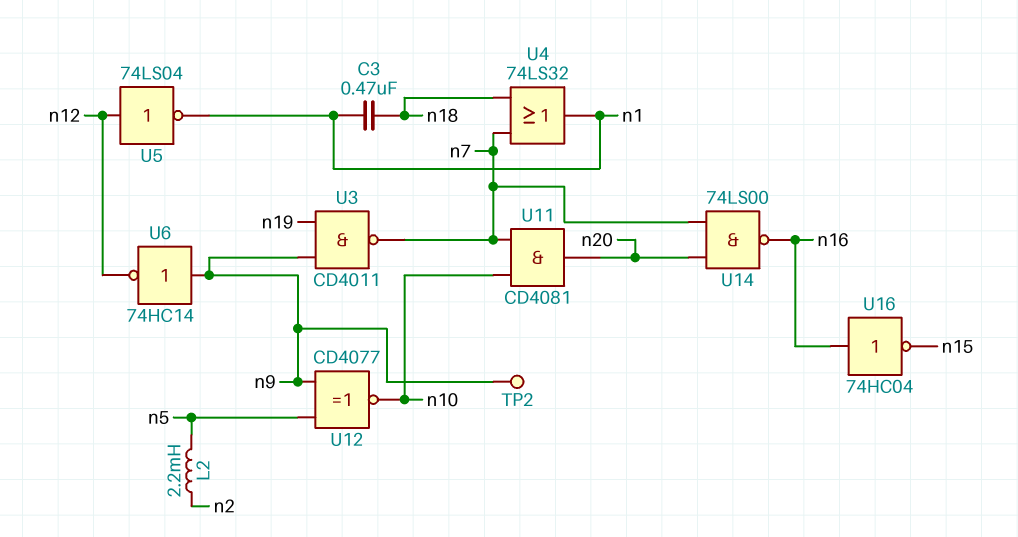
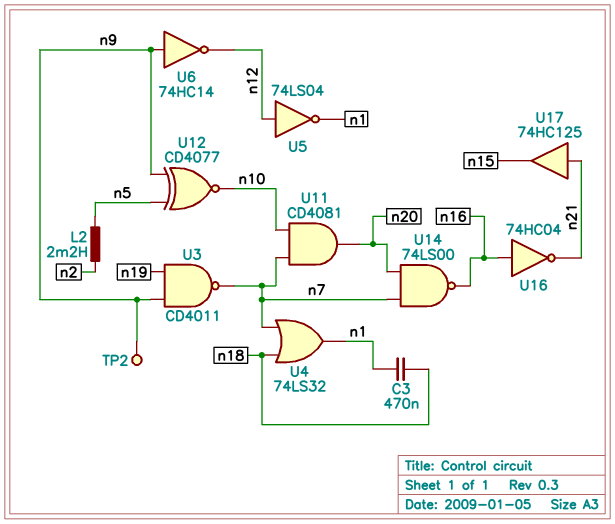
U16: NOT 74HC04 (in n16, out n15) -> NOT 74HC04 (in n16, out n21)
U17: none -> buffer 74HC125 (in n21, out n15)

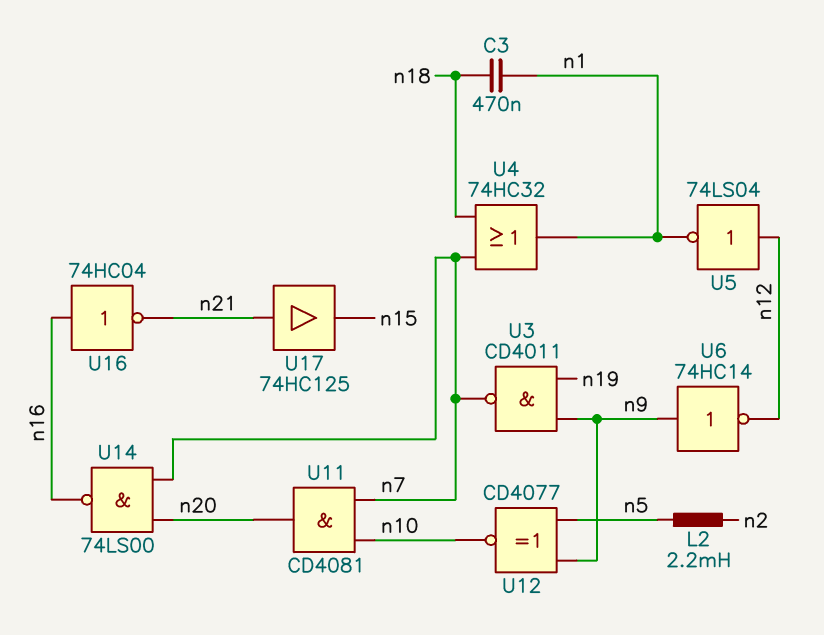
TP2: test point (n9) -> none
U4: OR 74LS32 (in n7, in n18, out n1) -> OR 74HC32 (in n7, in n18, out n1)

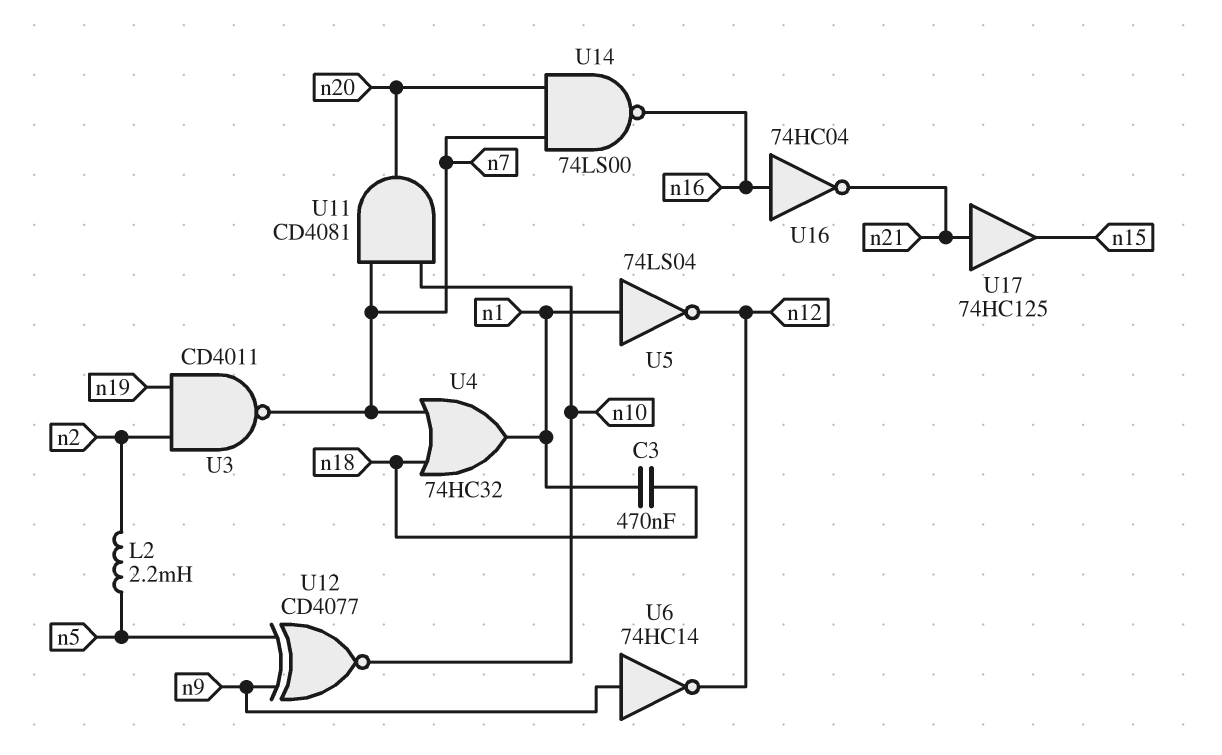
U3: NAND CD4011 (in n9, in n19, out n7) -> NAND CD4011 (in n2, in n19, out n7)
U5: NOT 74LS04 (in n12, out n1) -> NOT 74LS04 (in n1, out n12)

